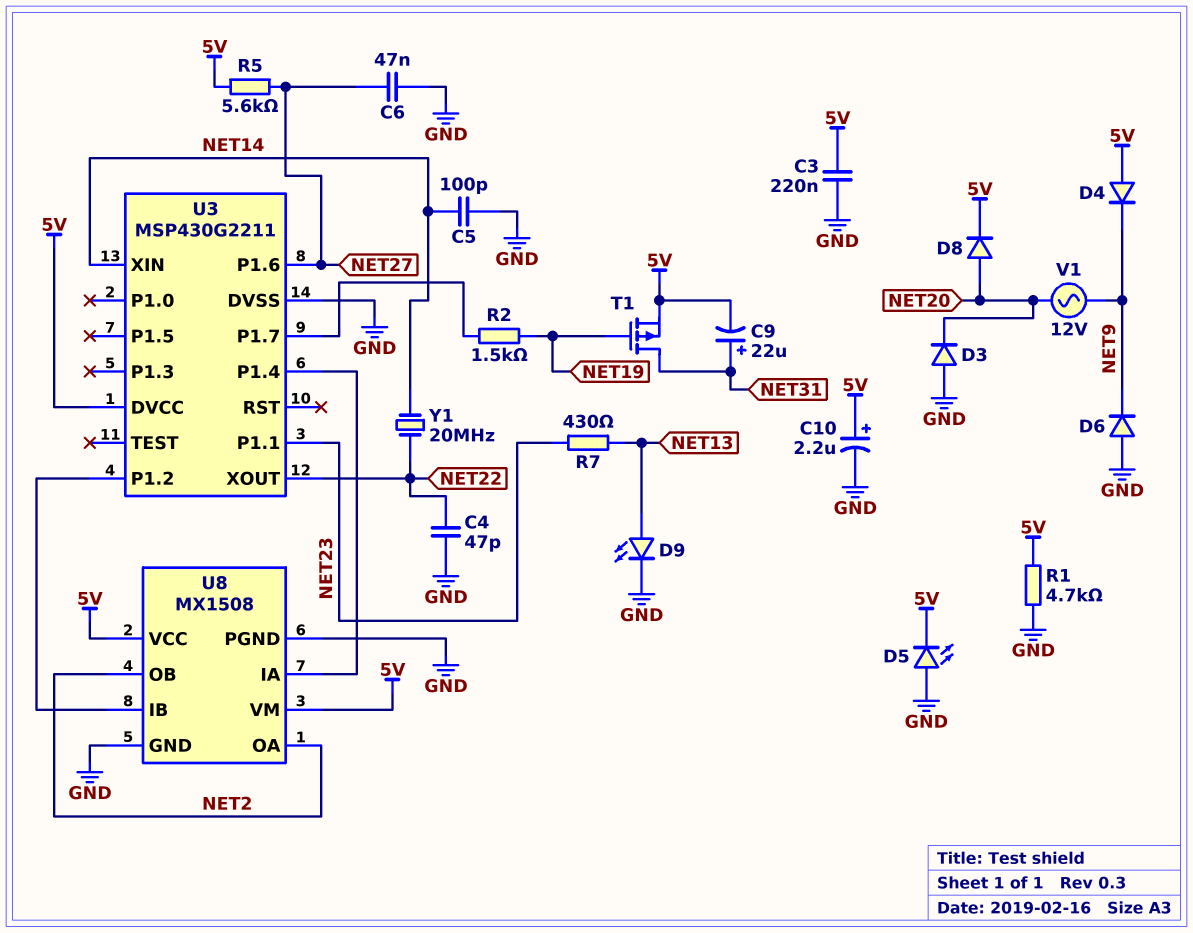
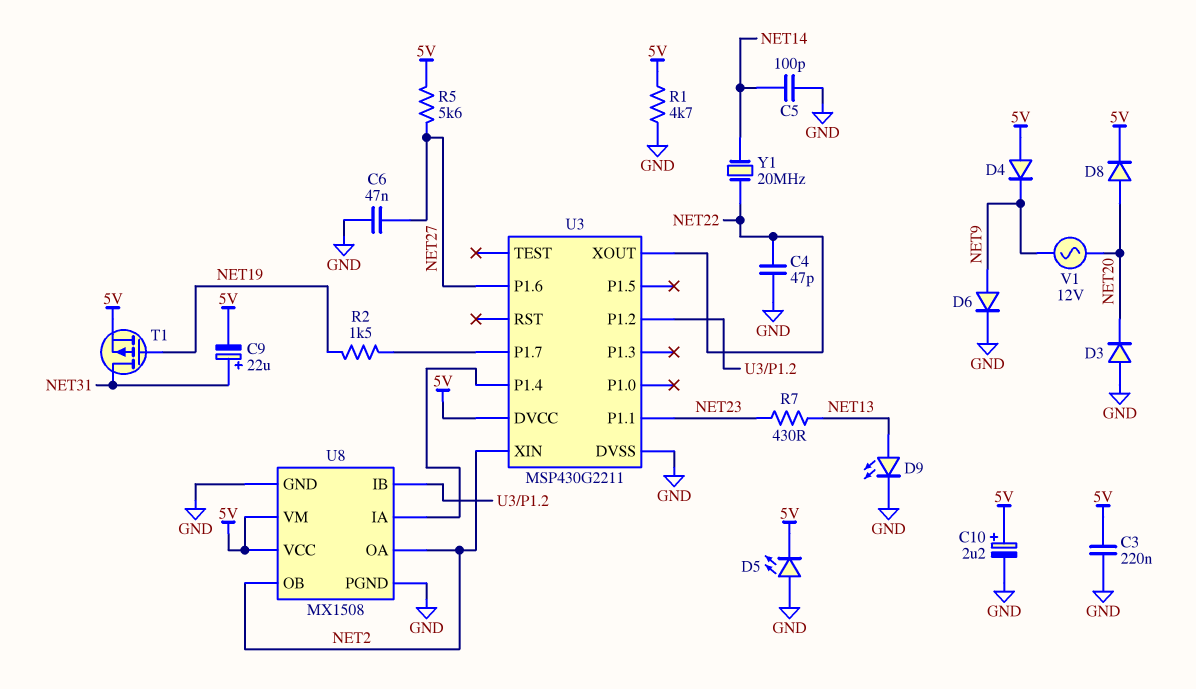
D6: diode (A GND, K NET9) -> diode (A NET9, K GND)
U3 pin XIN: NET14 -> NET2

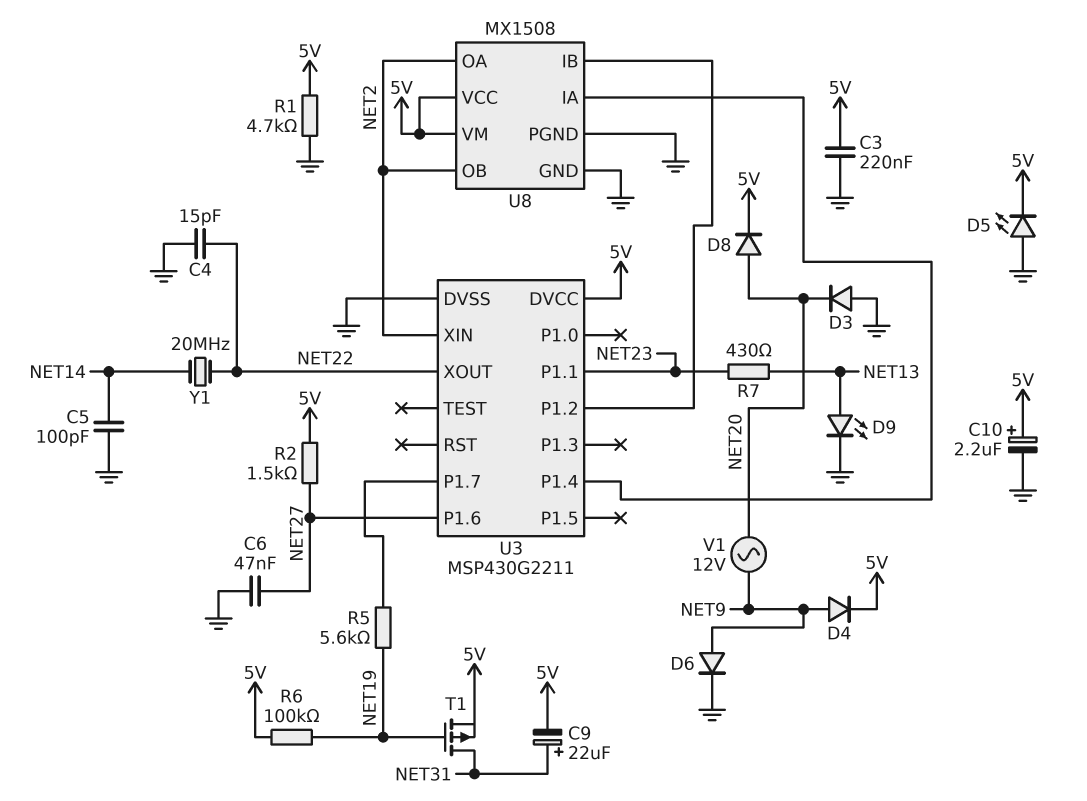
C4: 47pF (GND, NET22) -> 15pF (GND, NET22)
D4: diode (A 5V, K NET9) -> diode (A NET9, K 5V)
R2: 1.5k (NET19, U3/P1.7) -> 1.5k (5V, NET27)
R5: 5.6k (5V, NET27) -> 5.6k (NET19, U3/P1.7)
R6: none -> 100k (5V, NET19)

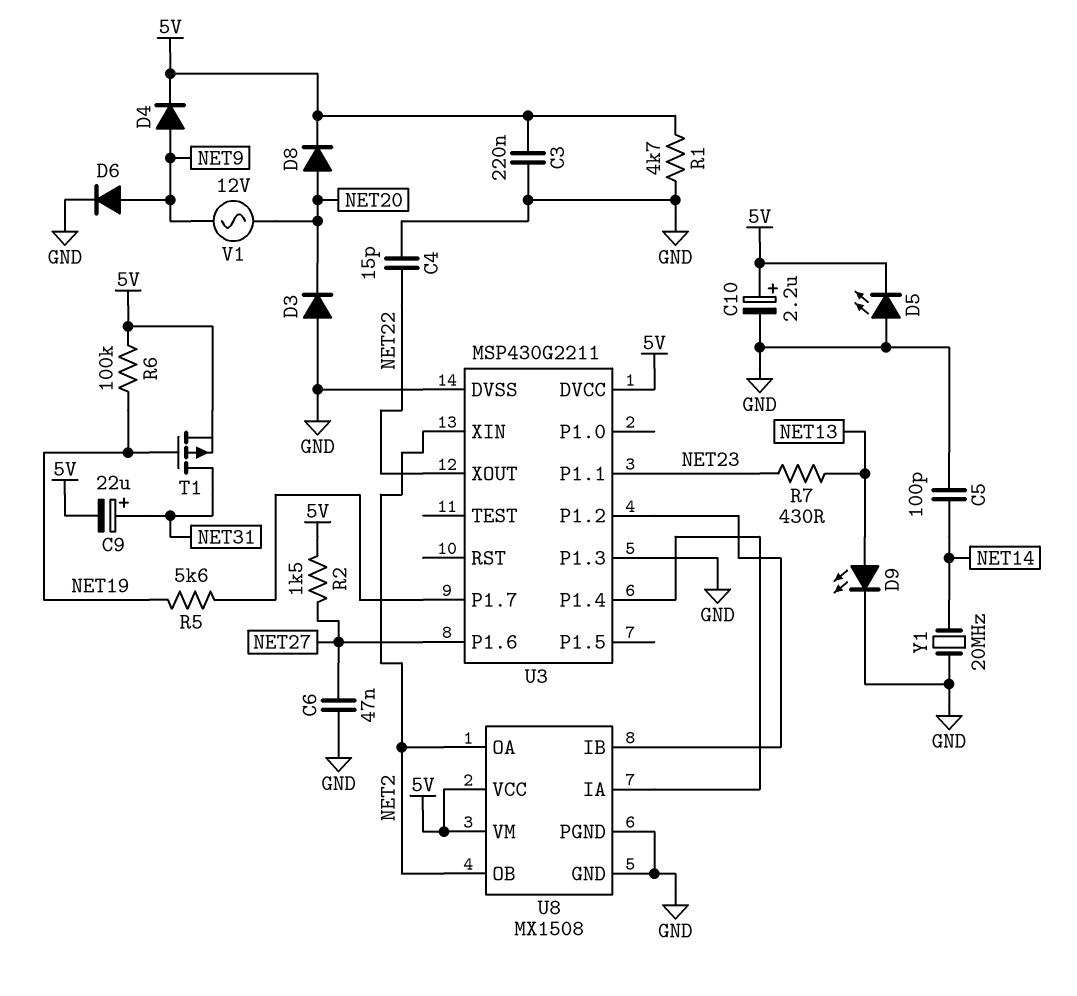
U3 pin P1.3: none -> GND
Y1: 20MHz (NET14, NET22) -> 20MHz (GND, NET14)

